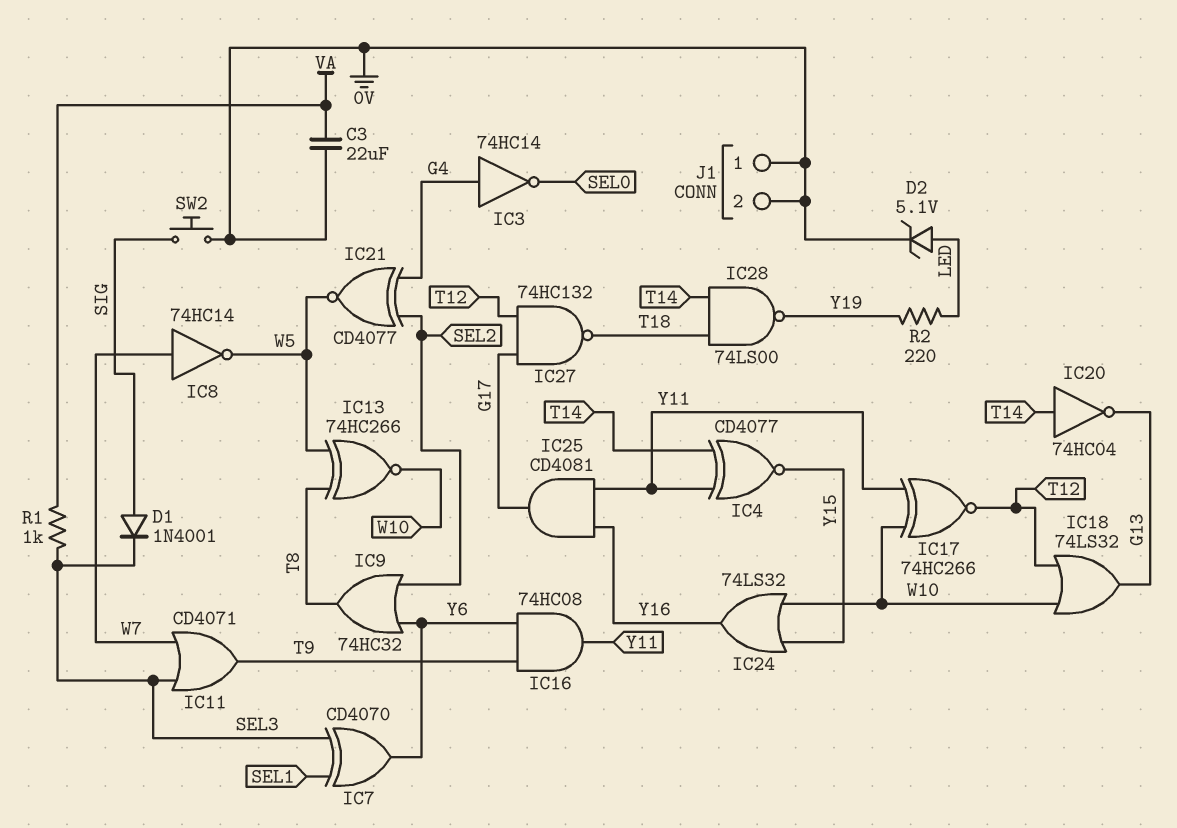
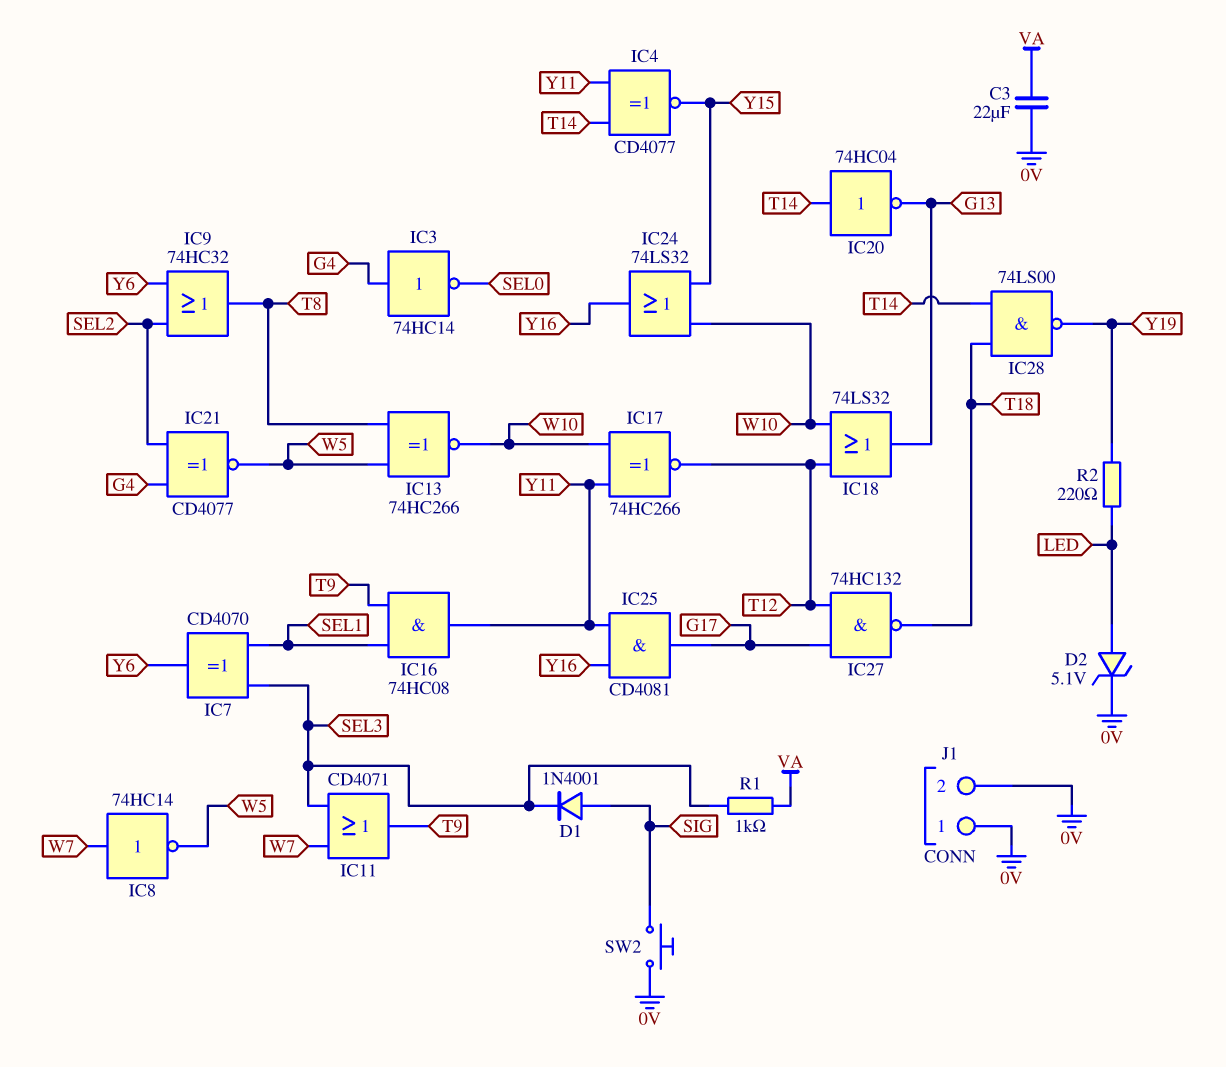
IC16: AND 74HC08 (in T9, in Y6, out Y11) -> AND 74HC08 (in SEL1, in T9, out Y11)

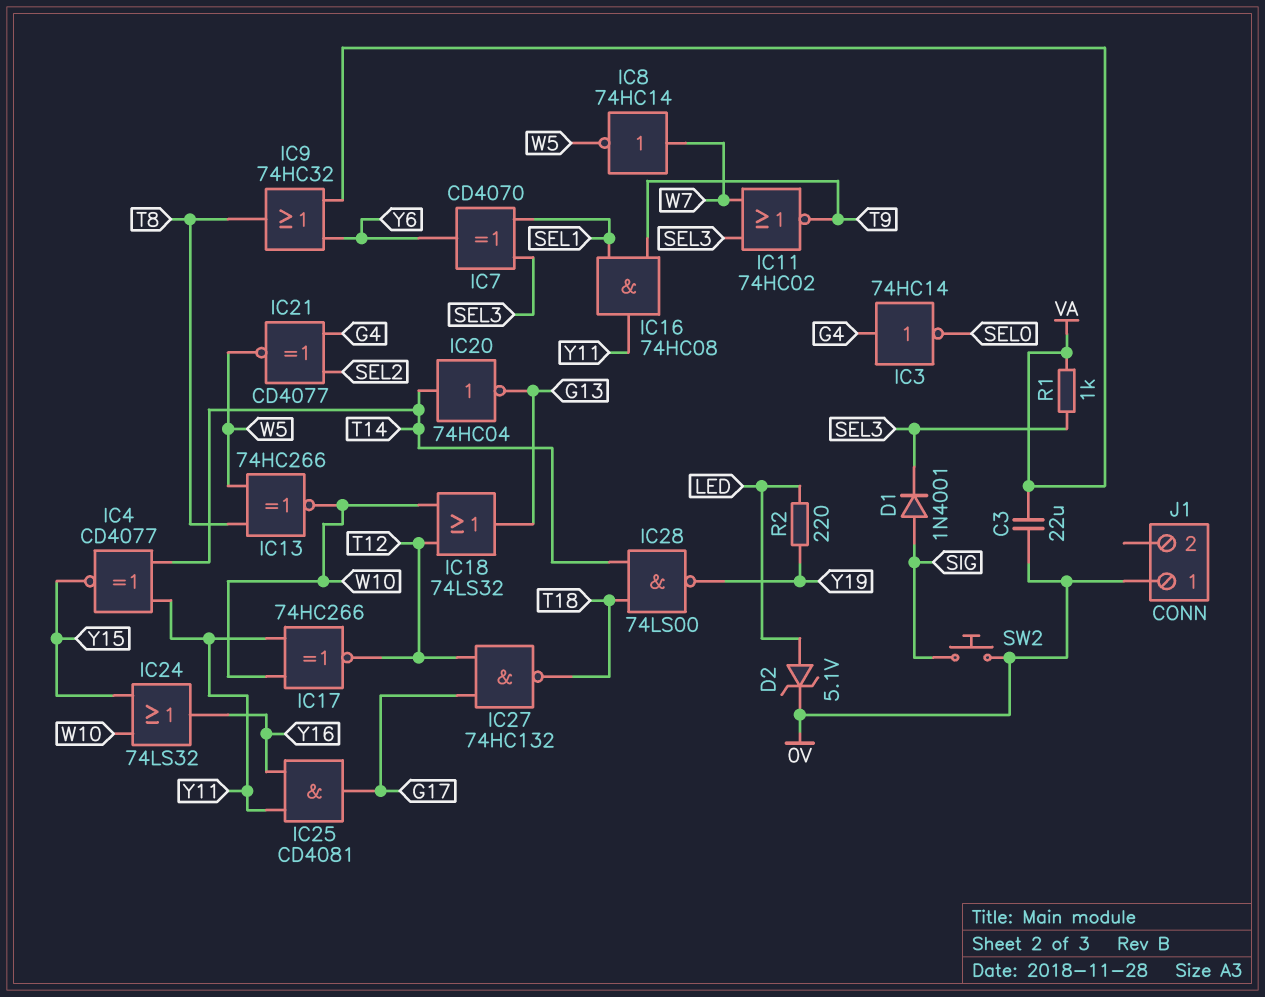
IC9: OR 74HC32 (in SEL2, in Y6, out T8) -> OR 74HC32 (in VA, in Y6, out T8)
IC11: OR CD4071 (in SEL3, in W7, out T9) -> NOR 74HC02 (in SEL3, in W7, out T9)
J1 pin 2: 0V -> none

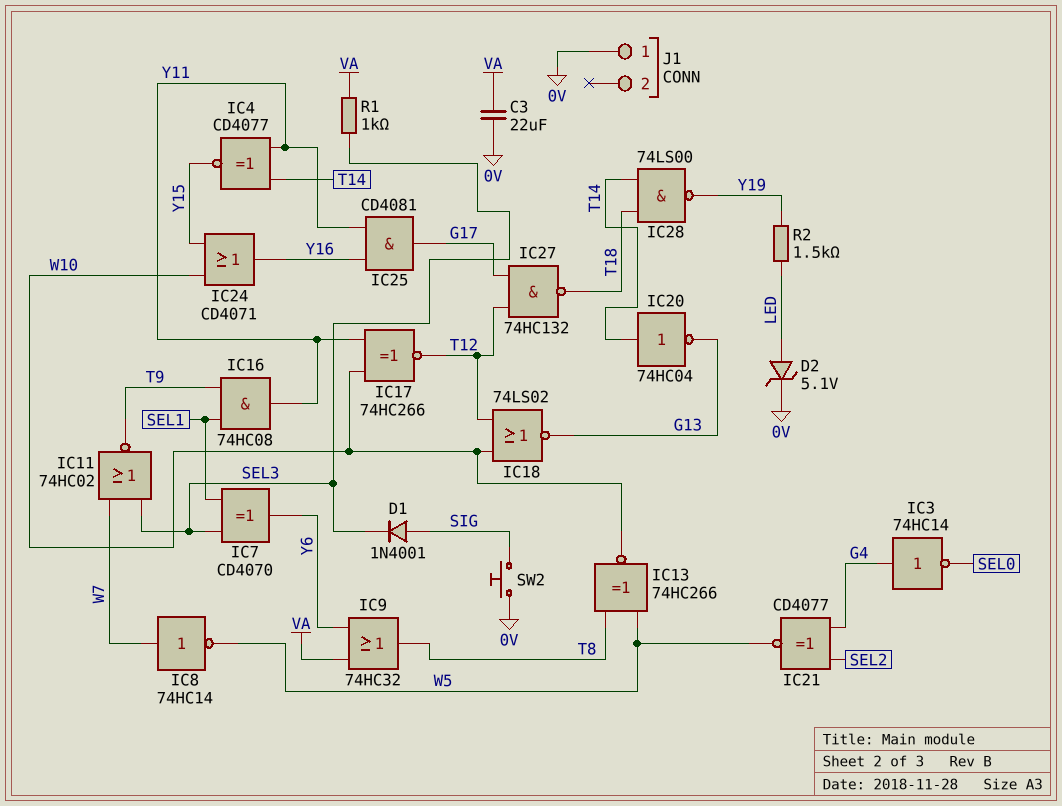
IC18: OR 74LS32 (in T12, in W10, out G13) -> NOR 74LS02 (in T12, in W10, out G13)
IC24: OR 74LS32 (in W10, in Y15, out Y16) -> OR CD4071 (in W10, in Y15, out Y16)
R2: 220 (LED, Y19) -> 1.5k (LED, Y19)

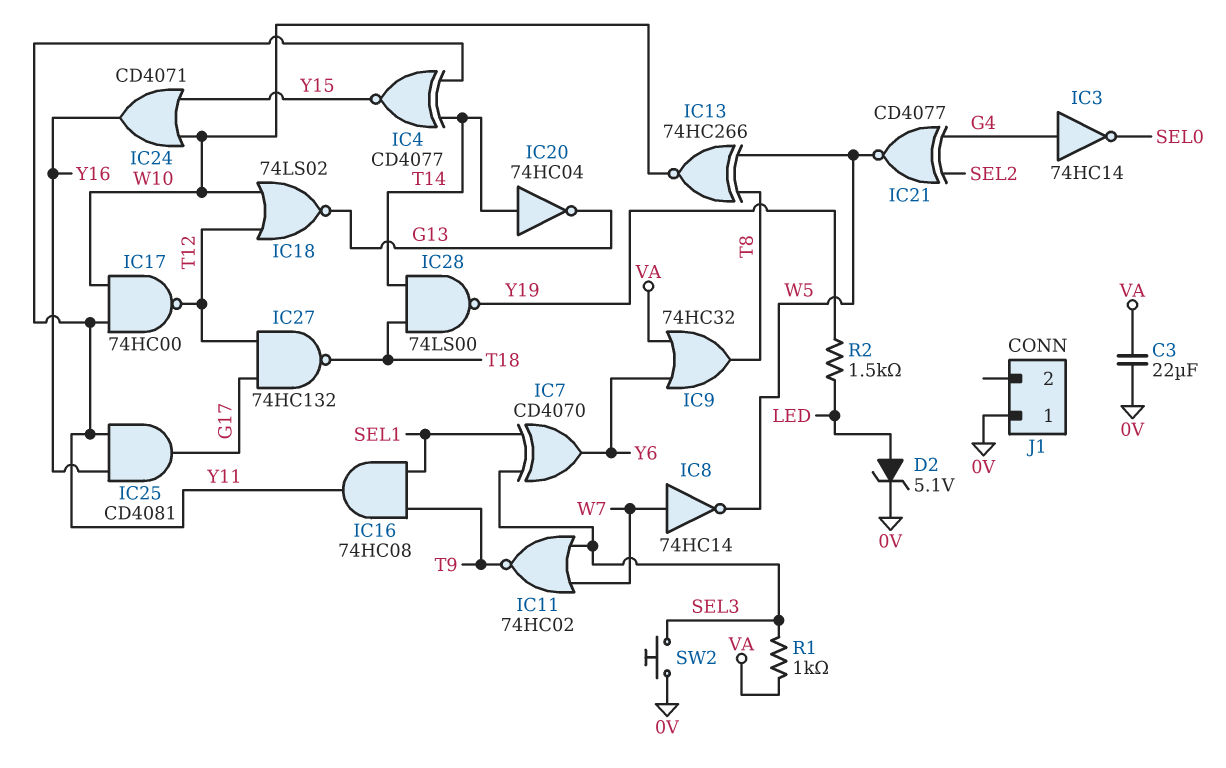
D1: diode 1N4001 (A SIG, K SEL3) -> none
IC17: XNOR 74HC266 (in W10, in Y11, out T12) -> NAND 74HC00 (in W10, in Y11, out T12)
SW2: button (0V, SIG) -> button (0V, SEL3)

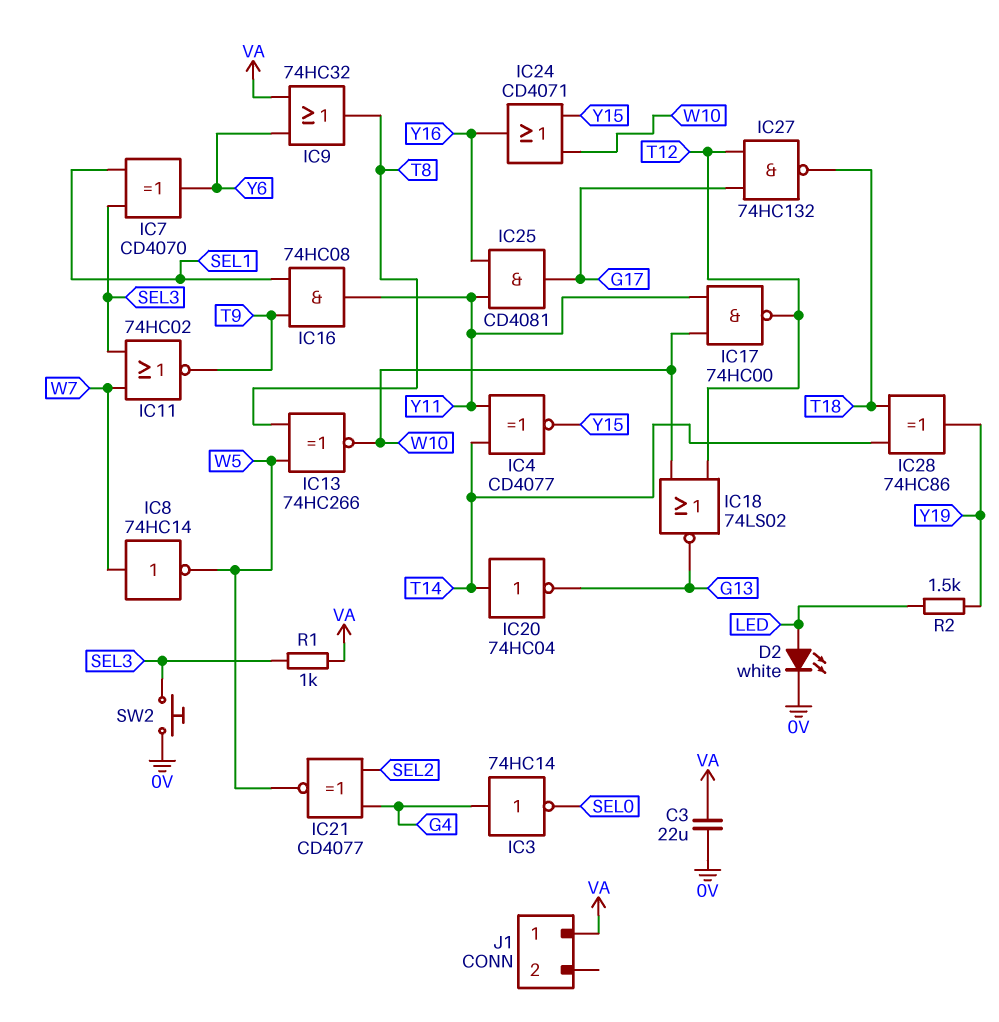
D2: zener 5.1V (A LED, K 0V) -> LED white (A LED, K 0V)
IC28: NAND 74LS00 (in T14, in T18, out Y19) -> XOR 74HC86 (in T14, in T18, out Y19)
J1 pin 1: 0V -> VA

